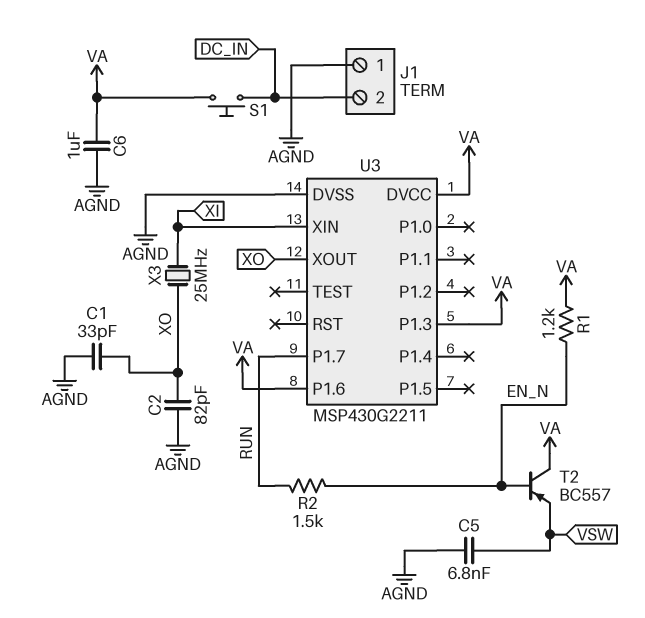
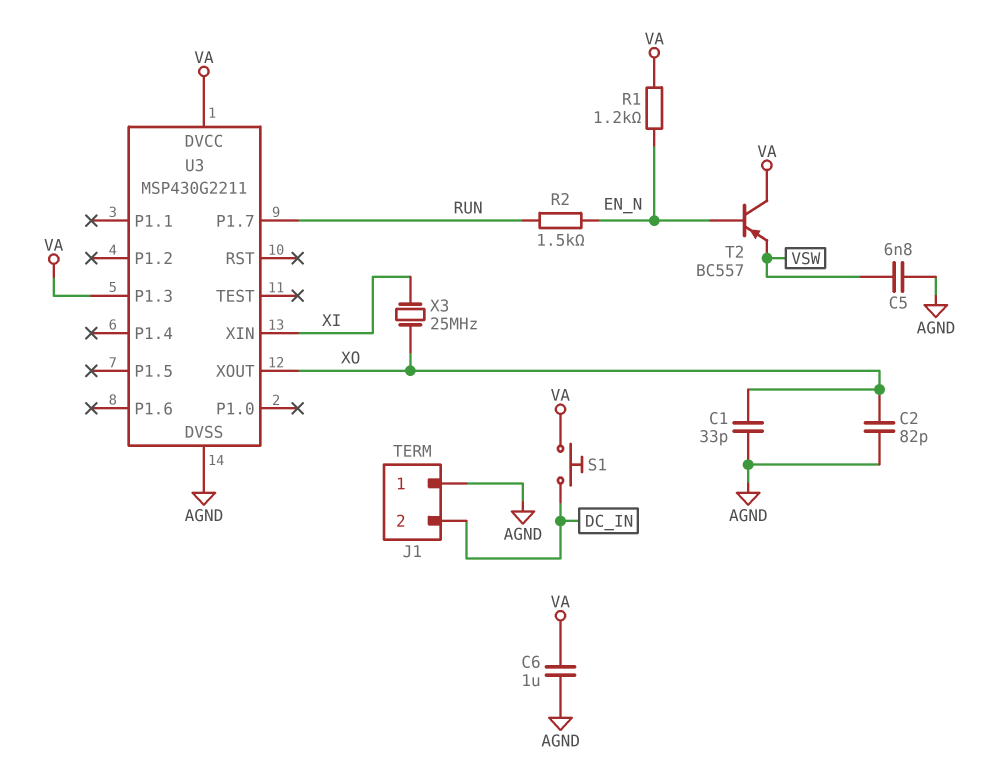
U3 pin P1.6: VA -> none

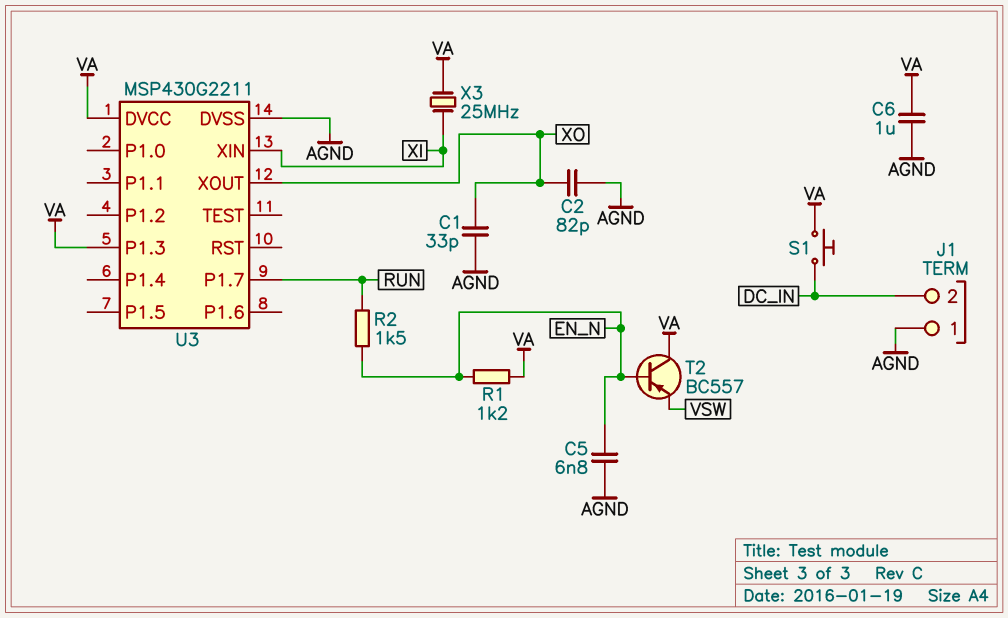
C5: 6.8nF (AGND, VSW) -> 6.8nF (AGND, EN_N)
X3: 25MHz (XI, XO) -> 25MHz (VA, XI)

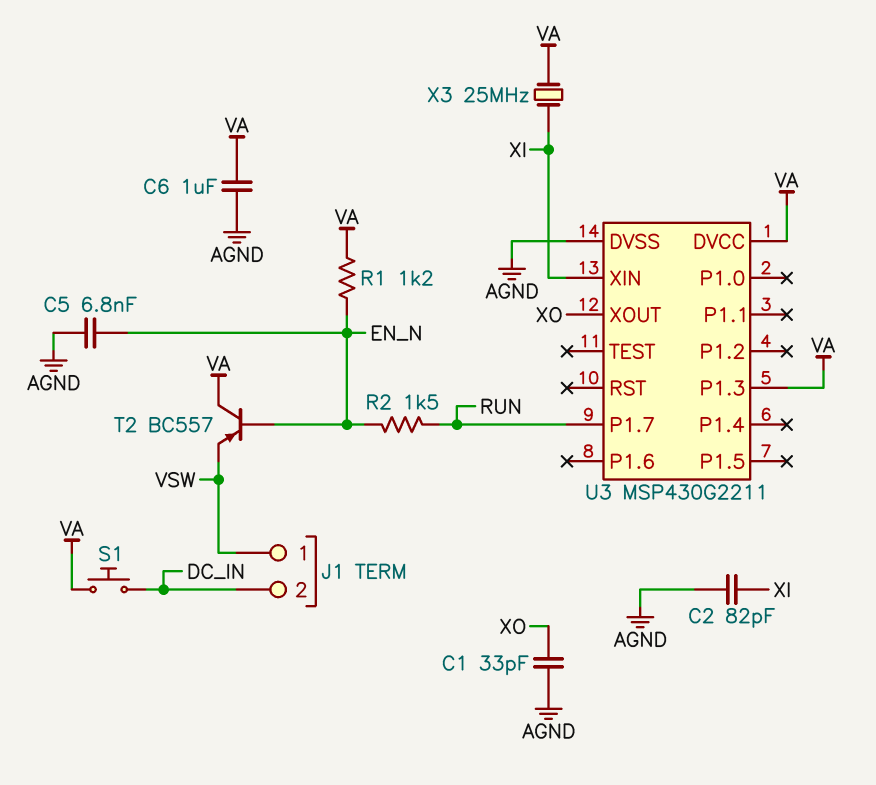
C2: 82pF (AGND, XO) -> 82pF (AGND, XI)
J1 pin 1: AGND -> VSW

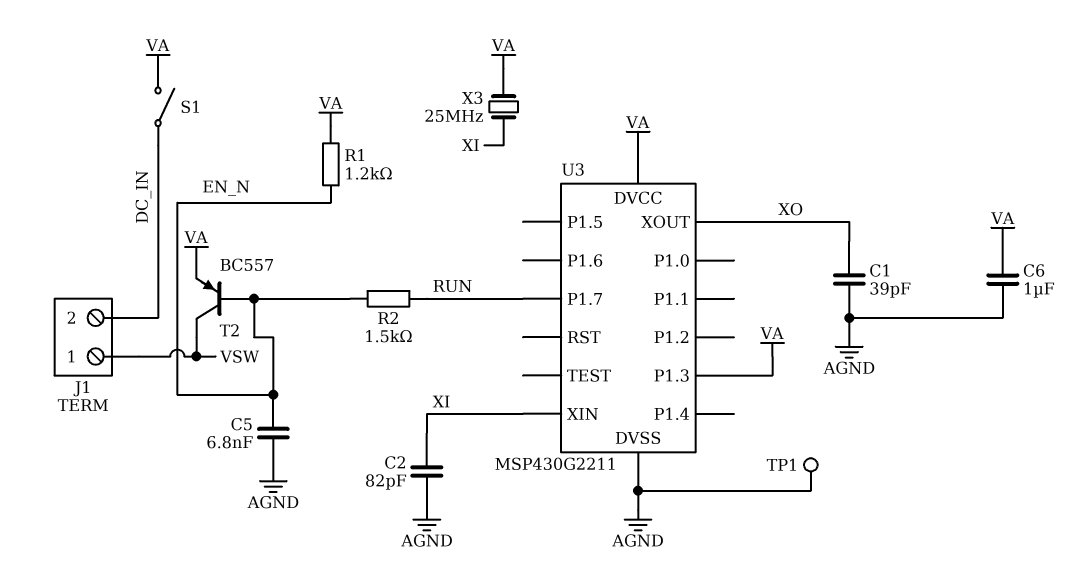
C1: 33pF (AGND, XO) -> 39pF (AGND, XO)
S1: button (DC_IN, VA) -> switch (DC_IN, VA)
T2: PNP BC557 (B EN_N, C VA, E VSW) -> PNP BC557 (B EN_N, C VSW, E VA)
TP1: none -> test point (AGND)

